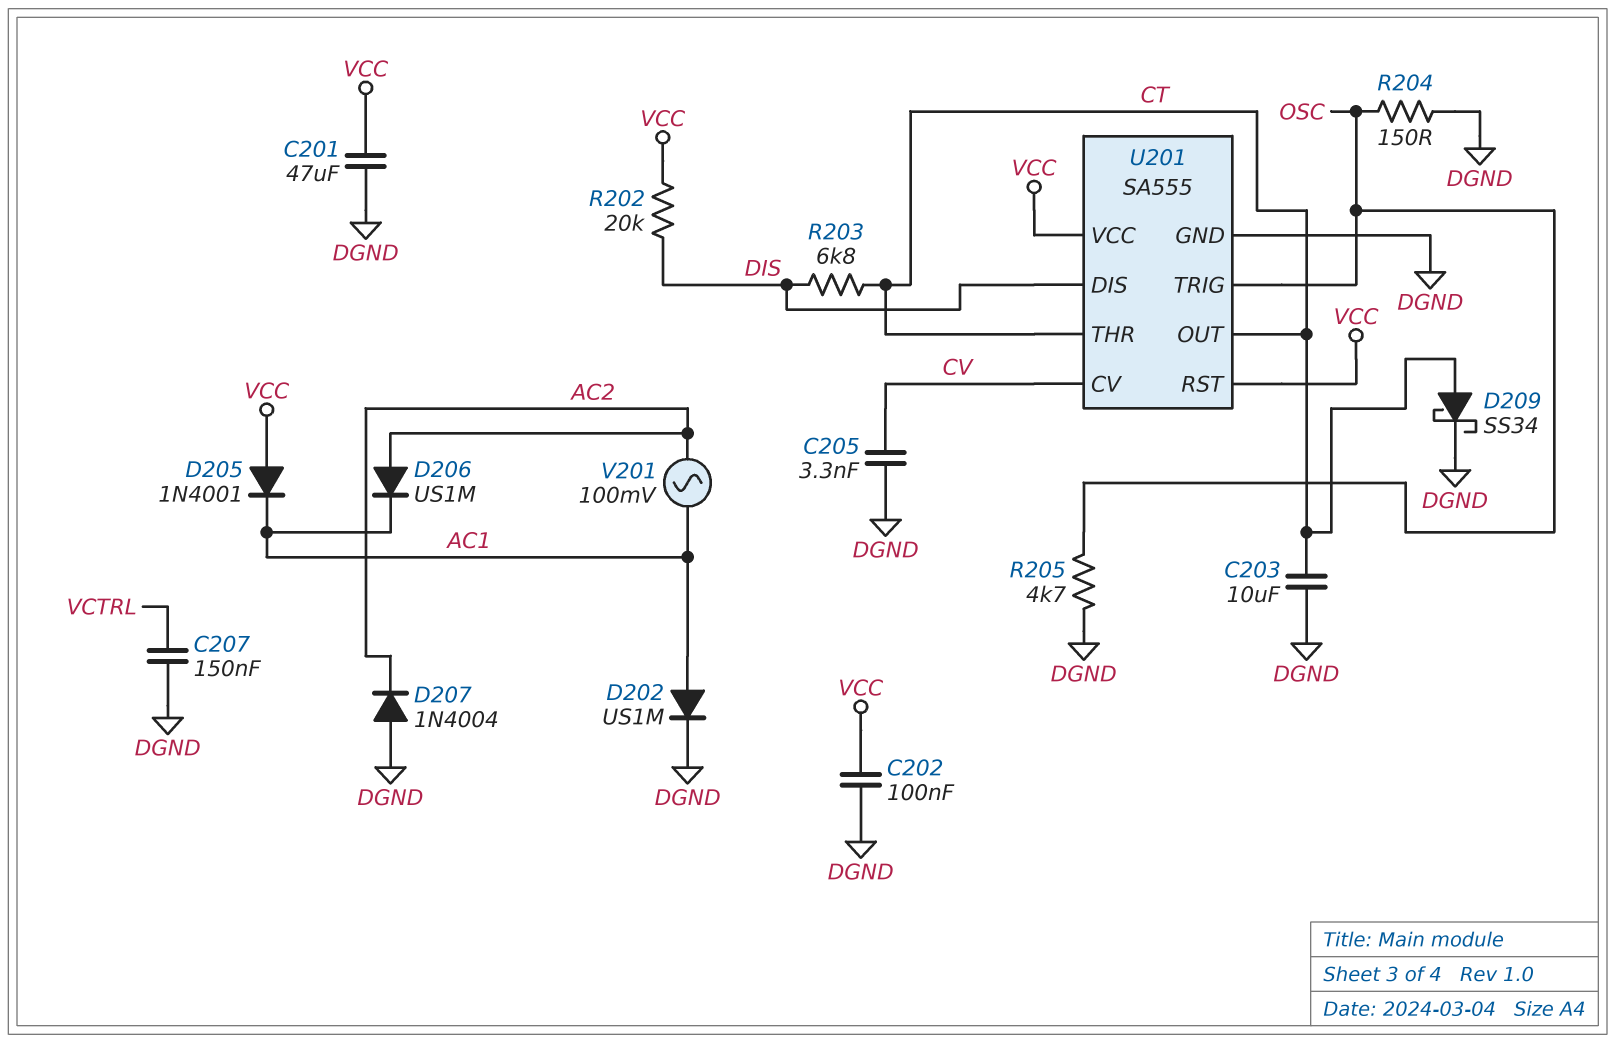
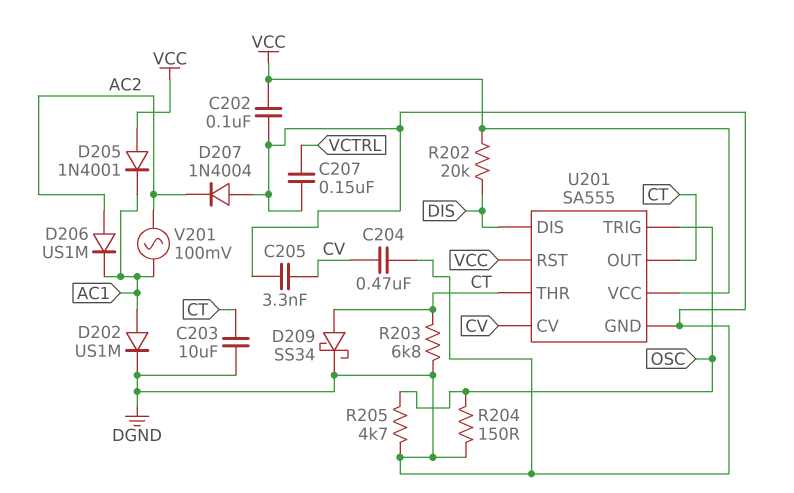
C201: 47uF (DGND, VCC) -> none
C204: none -> 470nF (CV, DGND)
R203: 6.8k (CT, DIS) -> 6.8k (CT, DGND)

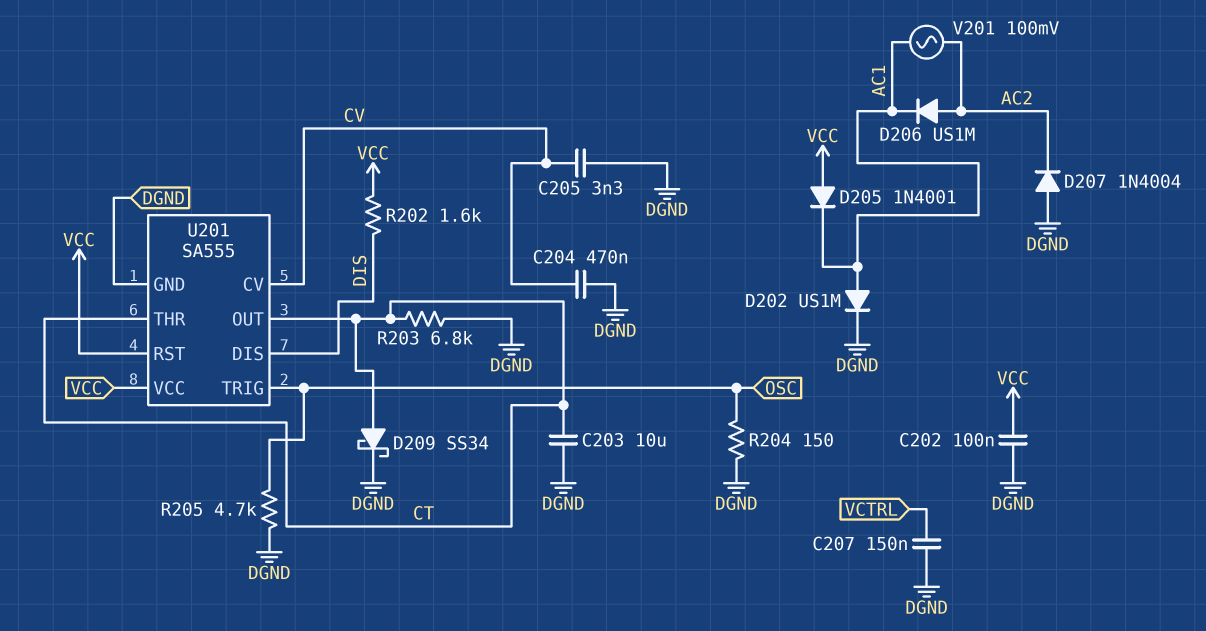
R202: 20k (DIS, VCC) -> 1.6k (DIS, VCC)

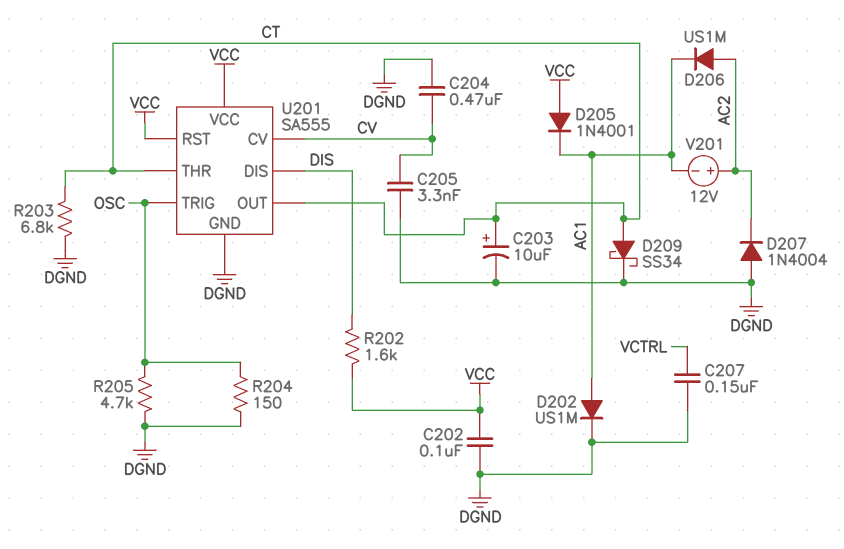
C203: 10uF (CT, DGND) -> 10uF (plus CT, minus DGND)
V201: AC 100mV (AC1, AC2) -> 12V (plus AC2, minus AC1)

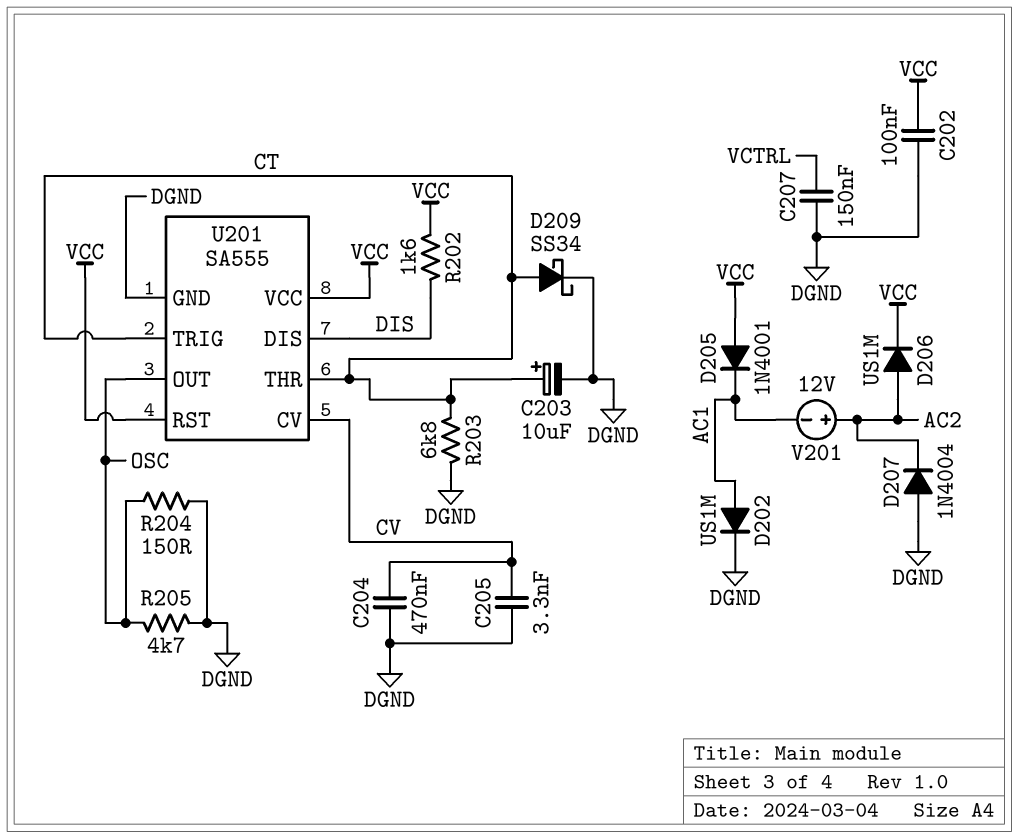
D206: diode US1M (A AC2, K AC1) -> diode US1M (A AC2, K VCC)
U201 pin OUT: CT -> OSC
U201 pin TRIG: OSC -> CT

